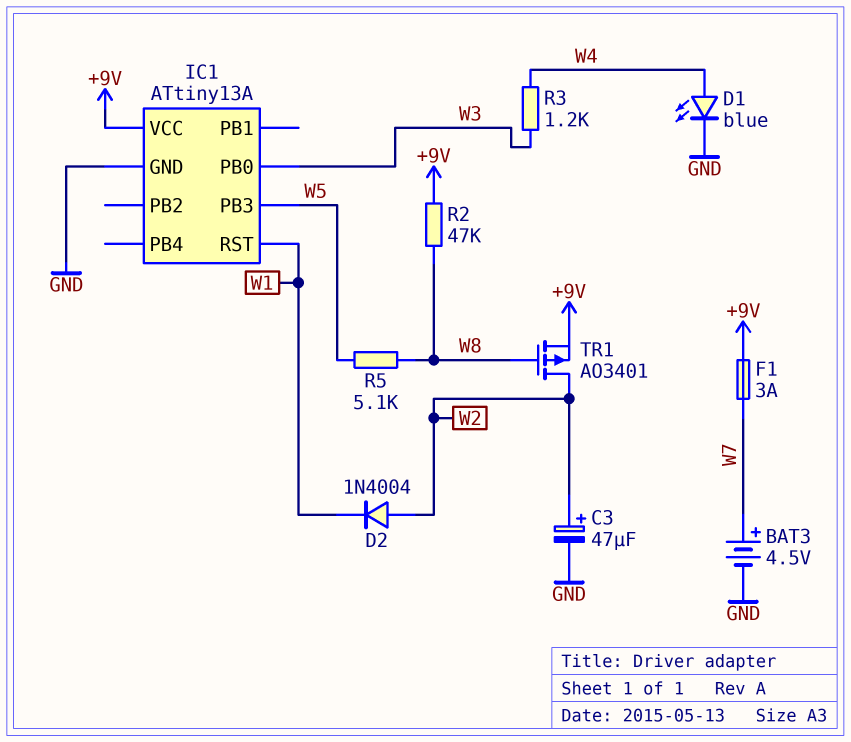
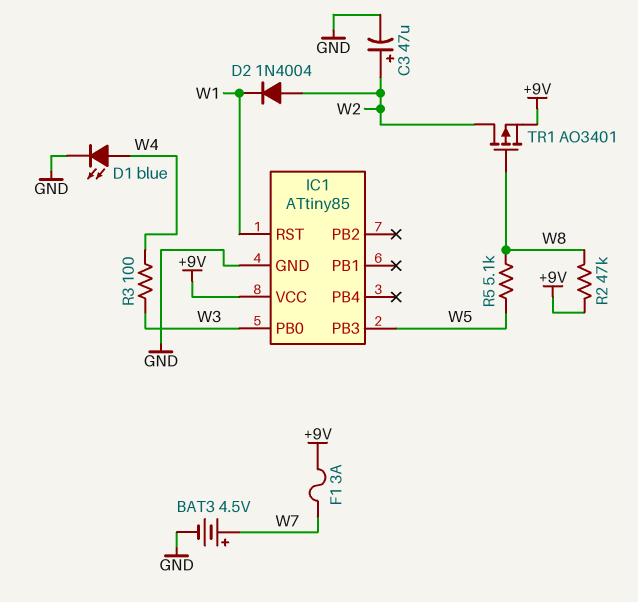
IC1: ATtiny13A -> ATtiny85
R3: 1.2k (W3, W4) -> 100 (W3, W4)

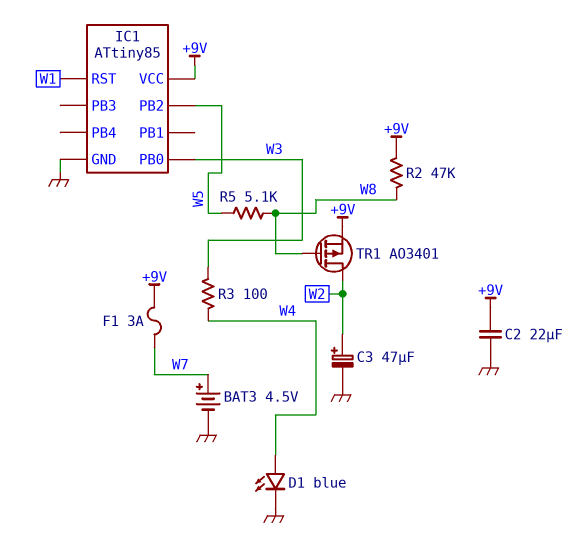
C2: none -> 22uF (+9V, GND)
D2: diode 1N4004 (A W2, K W1) -> none
IC1 pin PB2: none -> W5
IC1 pin PB3: W5 -> none

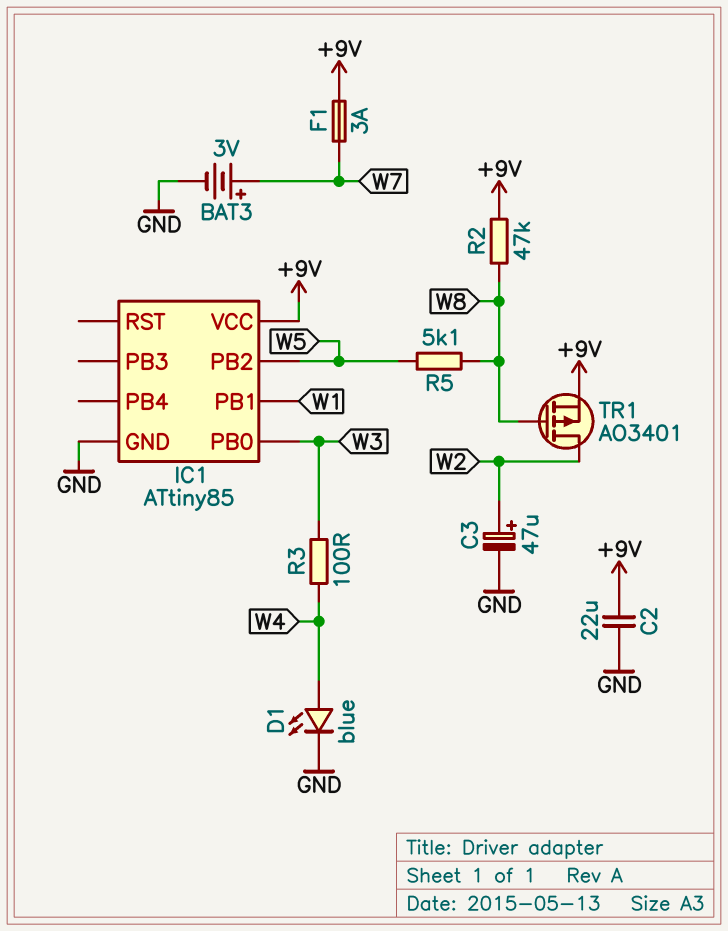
BAT3: 4.5V (plus W7, minus GND) -> 3V (plus W7, minus GND)
IC1 pin PB1: none -> W1
IC1 pin RST: W1 -> none

